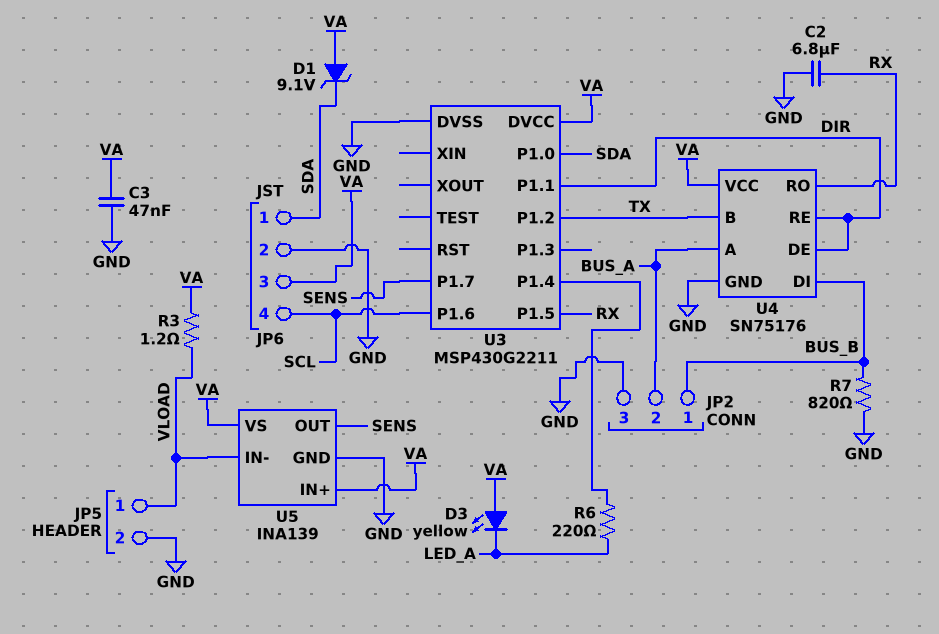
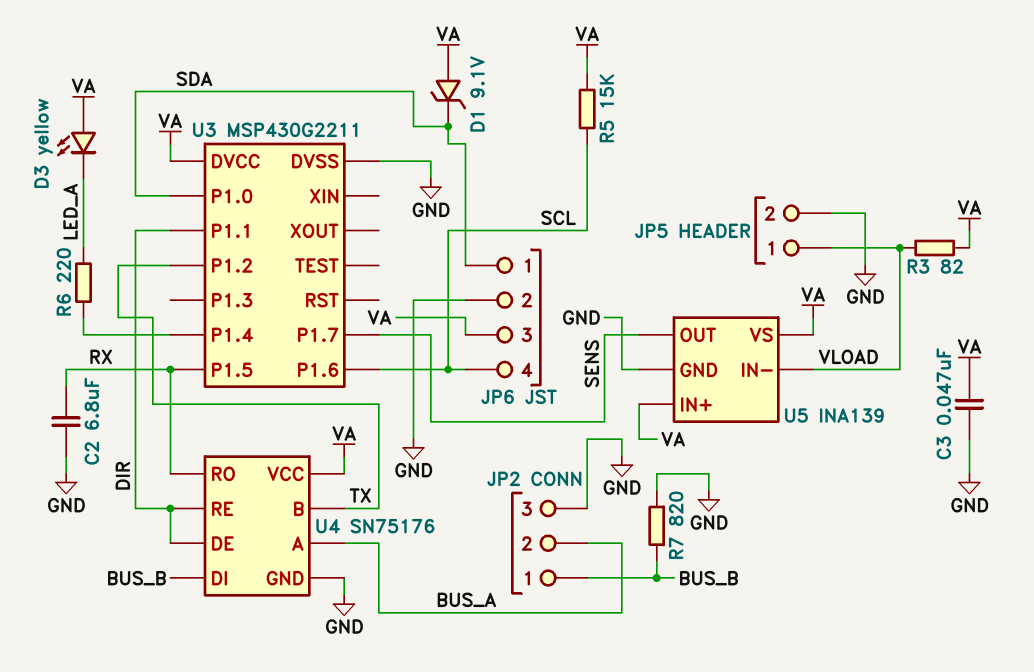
R3: 1.2 (VA, VLOAD) -> 82 (VA, VLOAD)
R5: none -> 15k (SCL, VA)

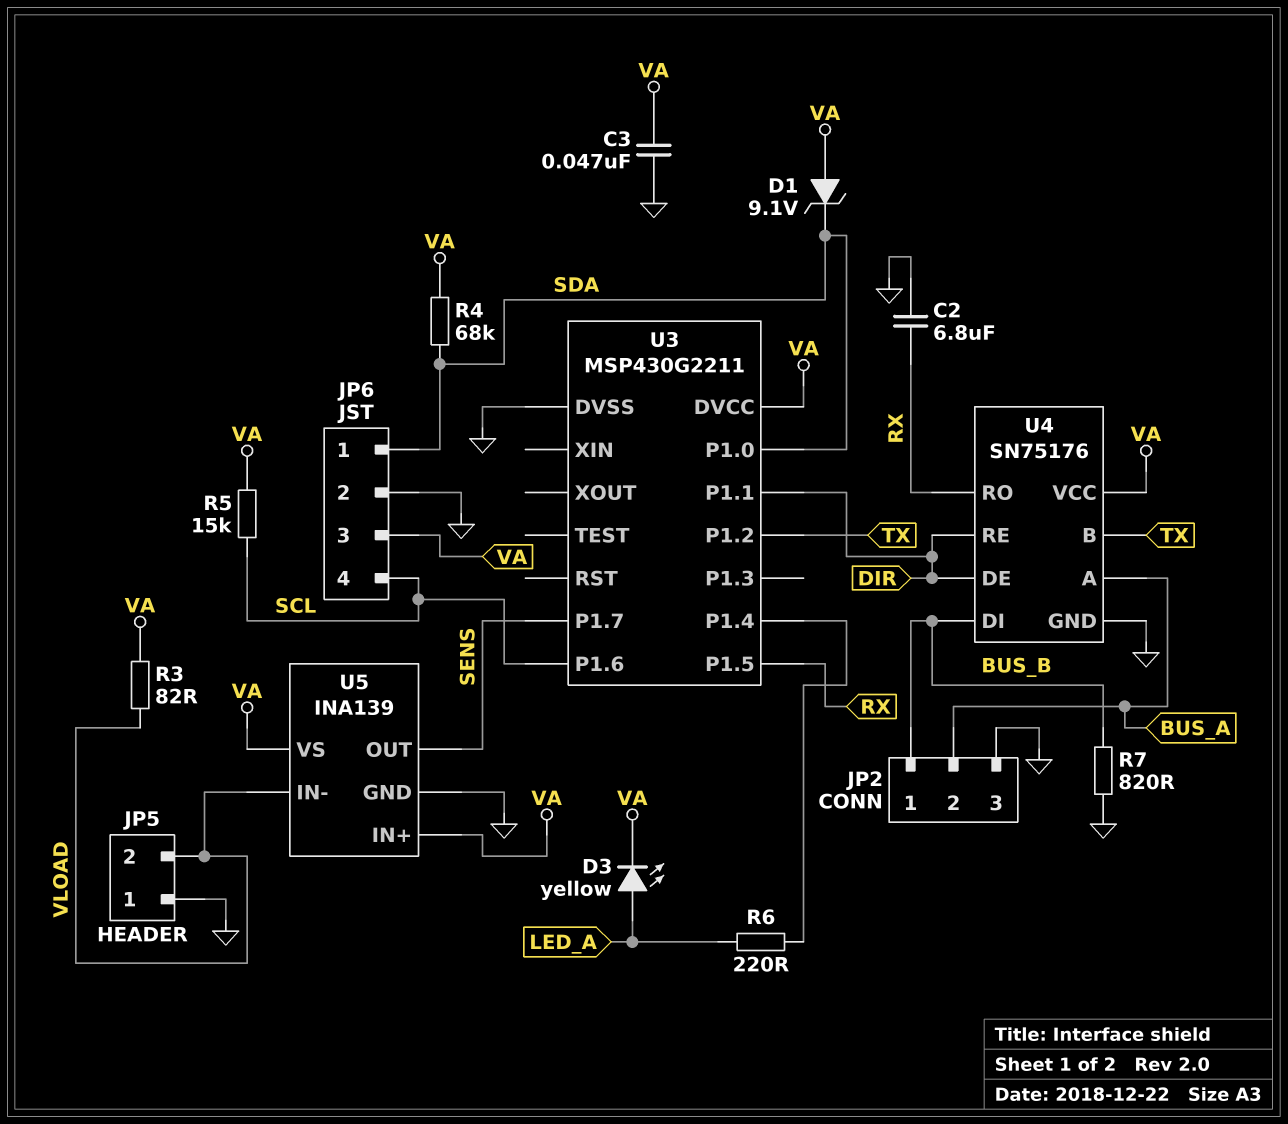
D3: LED yellow (A VA, K LED_A) -> LED yellow (A LED_A, K VA)
JP5 pin 1: VLOAD -> GND
JP5 pin 2: GND -> VLOAD
R4: none -> 68k (SDA, VA)

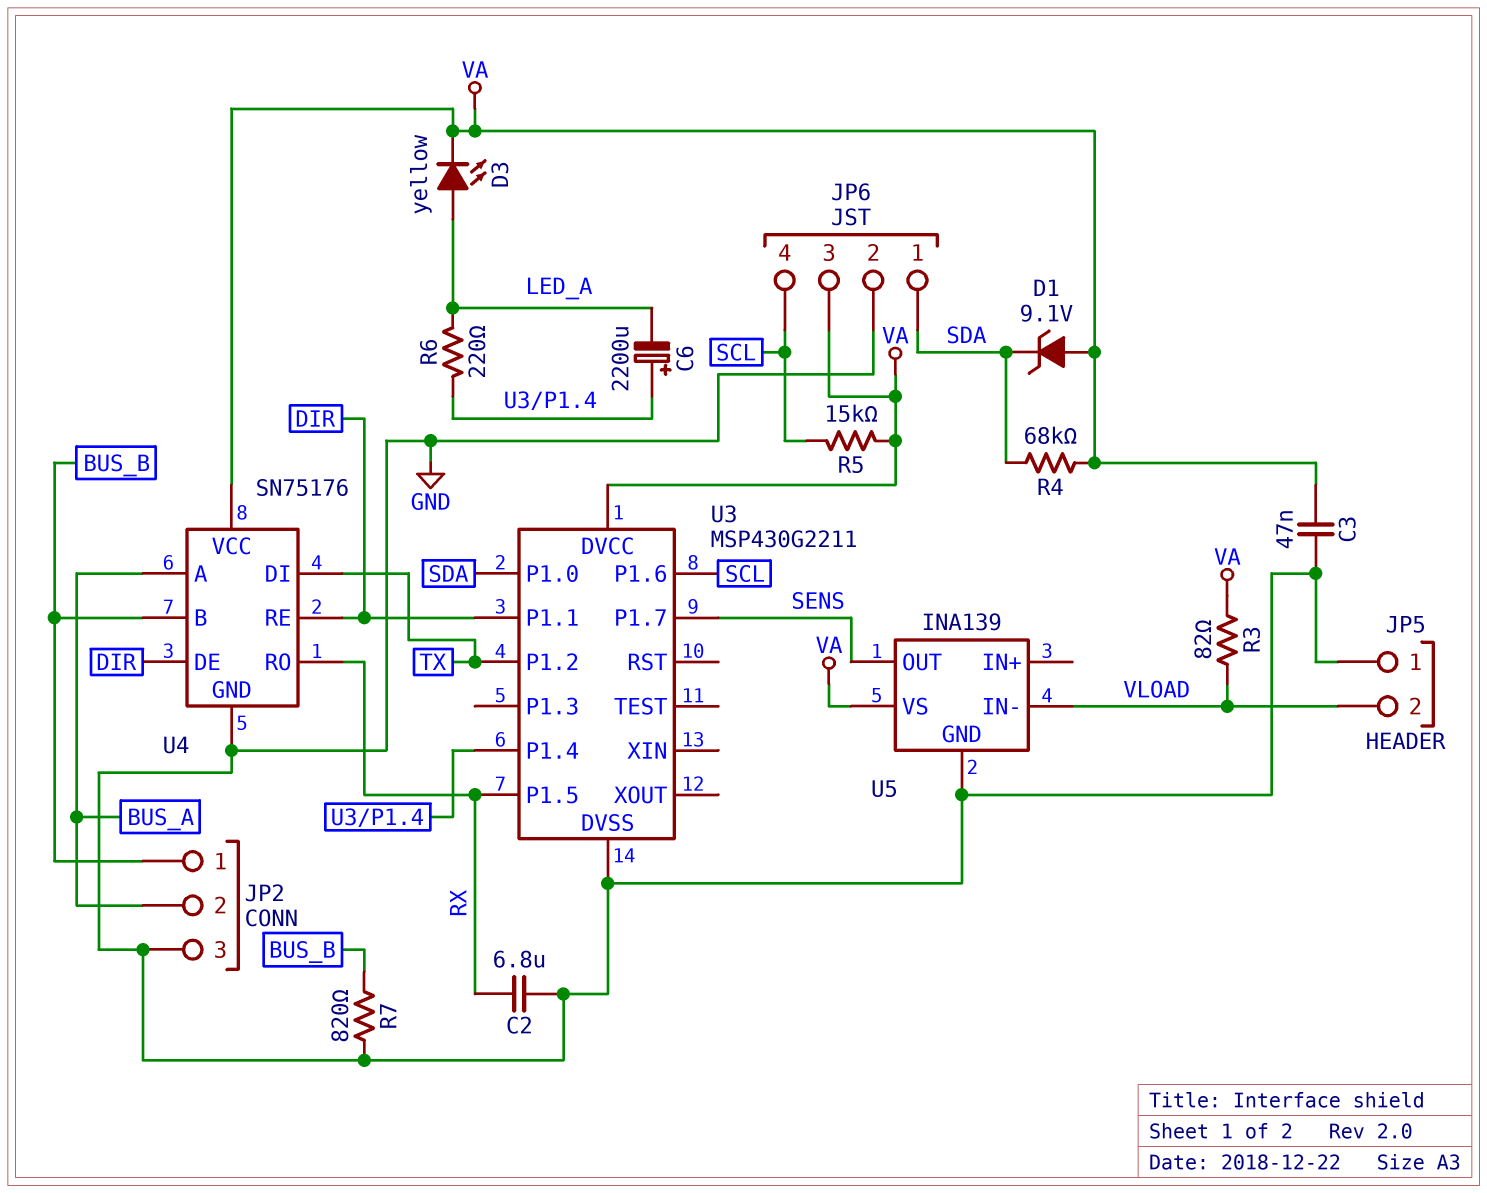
C6: none -> 2200uF (plus U3/P1.4, minus LED_A)
U4 pin B: TX -> BUS_B
U4 pin DI: BUS_B -> TX
U5 pin IN+: VA -> none

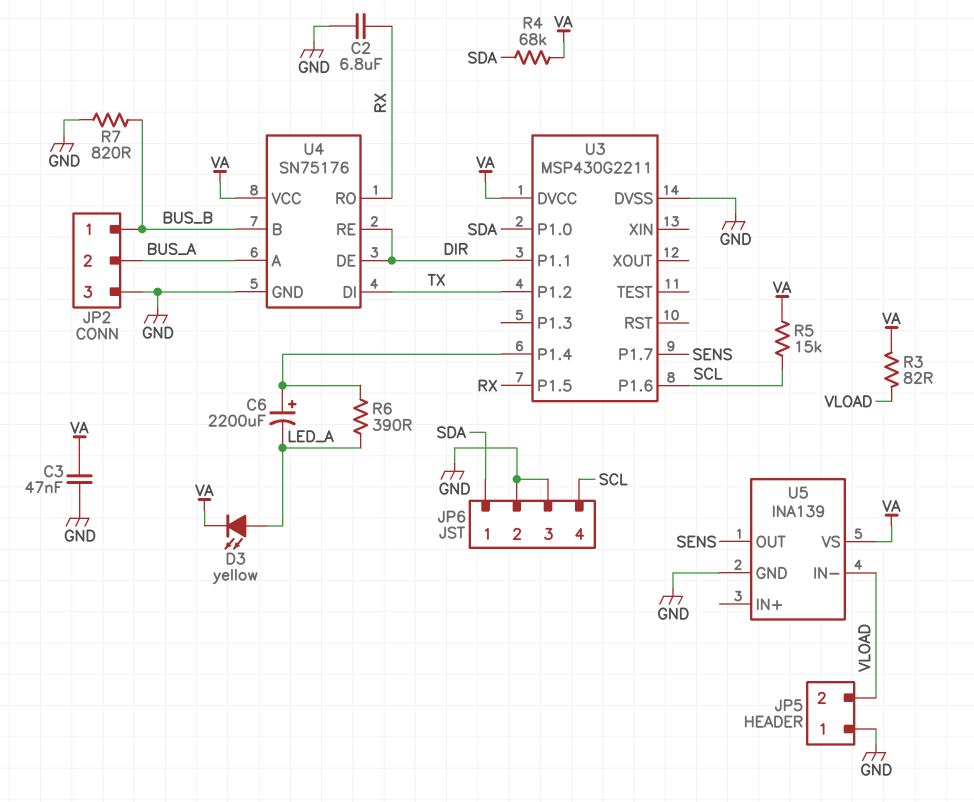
D1: zener 9.1V (A VA, K SDA) -> none
JP6 pin 3: VA -> GND
R6: 220 (LED_A, U3/P1.4) -> 390 (LED_A, U3/P1.4)

